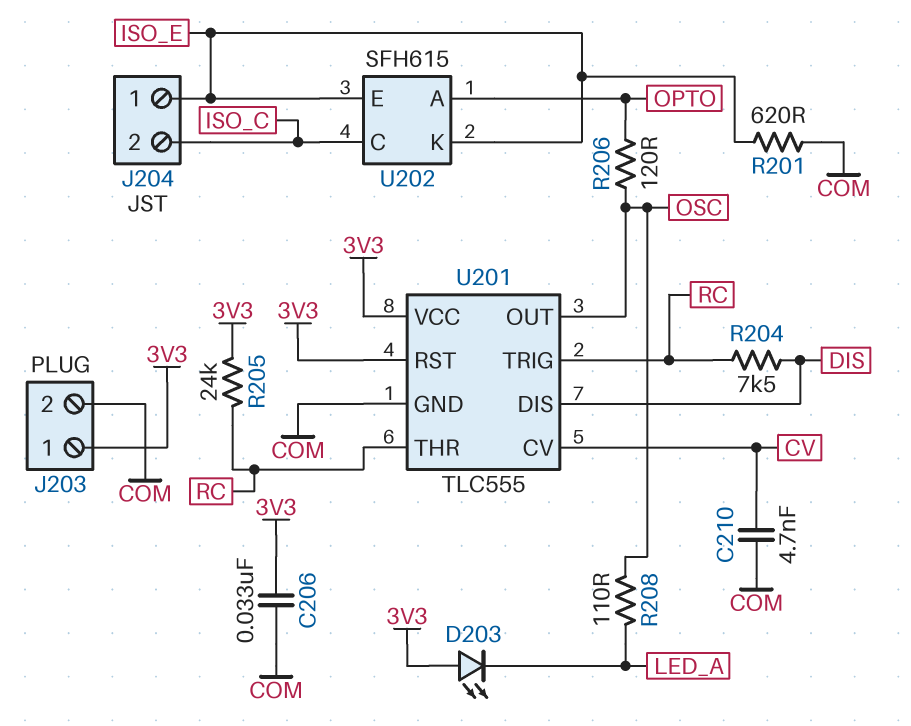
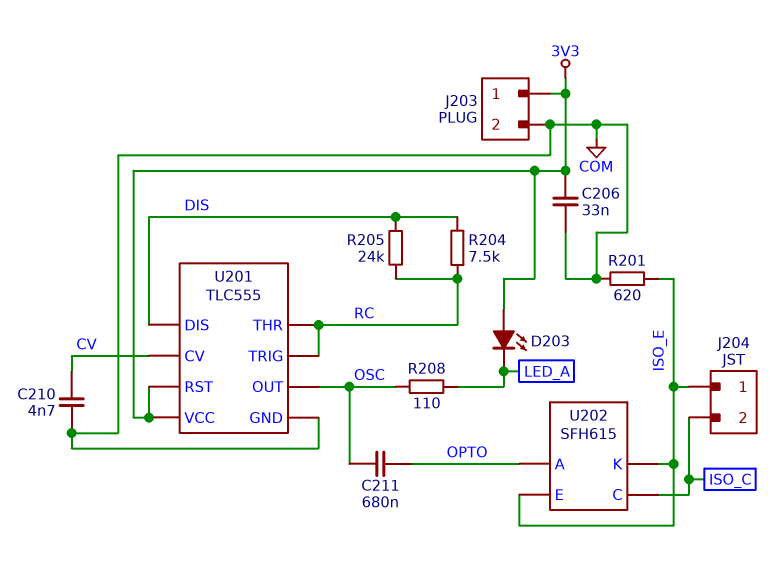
C211: none -> 680nF (OPTO, OSC)
R205: 24k (3V3, RC) -> 24k (DIS, RC)
R206: 120 (OPTO, OSC) -> none

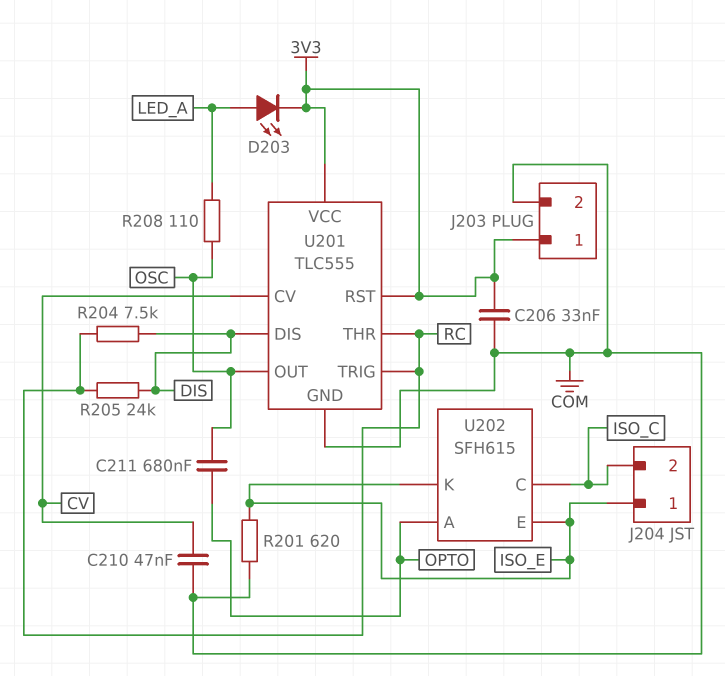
C210: 4.7nF (COM, CV) -> 47nF (COM, CV)
D203: LED (A 3V3, K LED_A) -> LED (A LED_A, K 3V3)

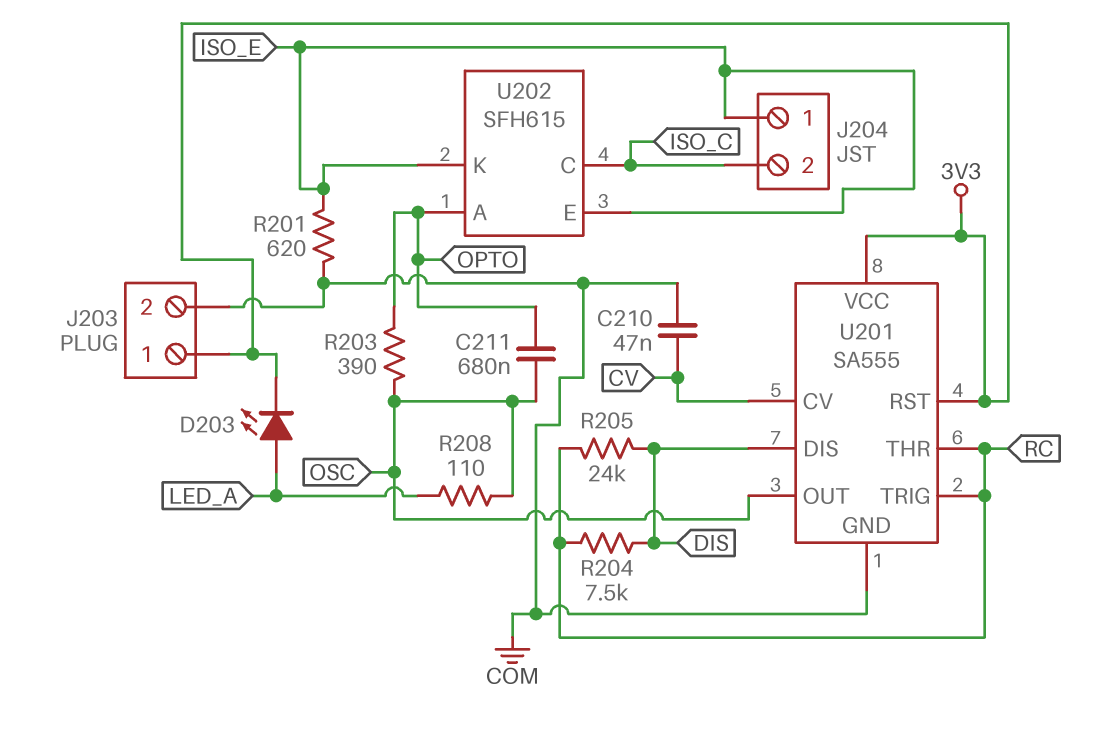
C206: 33nF (3V3, COM) -> none
R203: none -> 390 (OPTO, OSC)
U201: TLC555 -> SA555

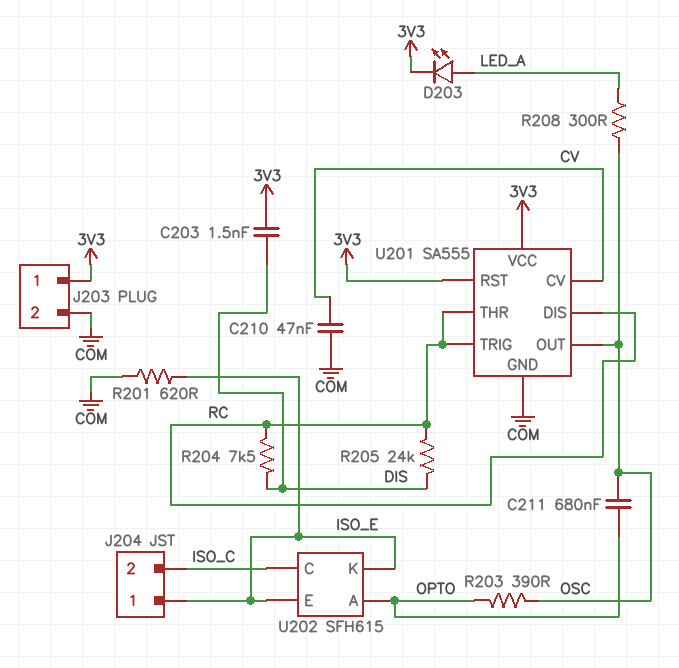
C203: none -> 1.5nF (3V3, DIS)
R208: 110 (LED_A, OSC) -> 300 (LED_A, OSC)
U201 pin DIS: DIS -> RC

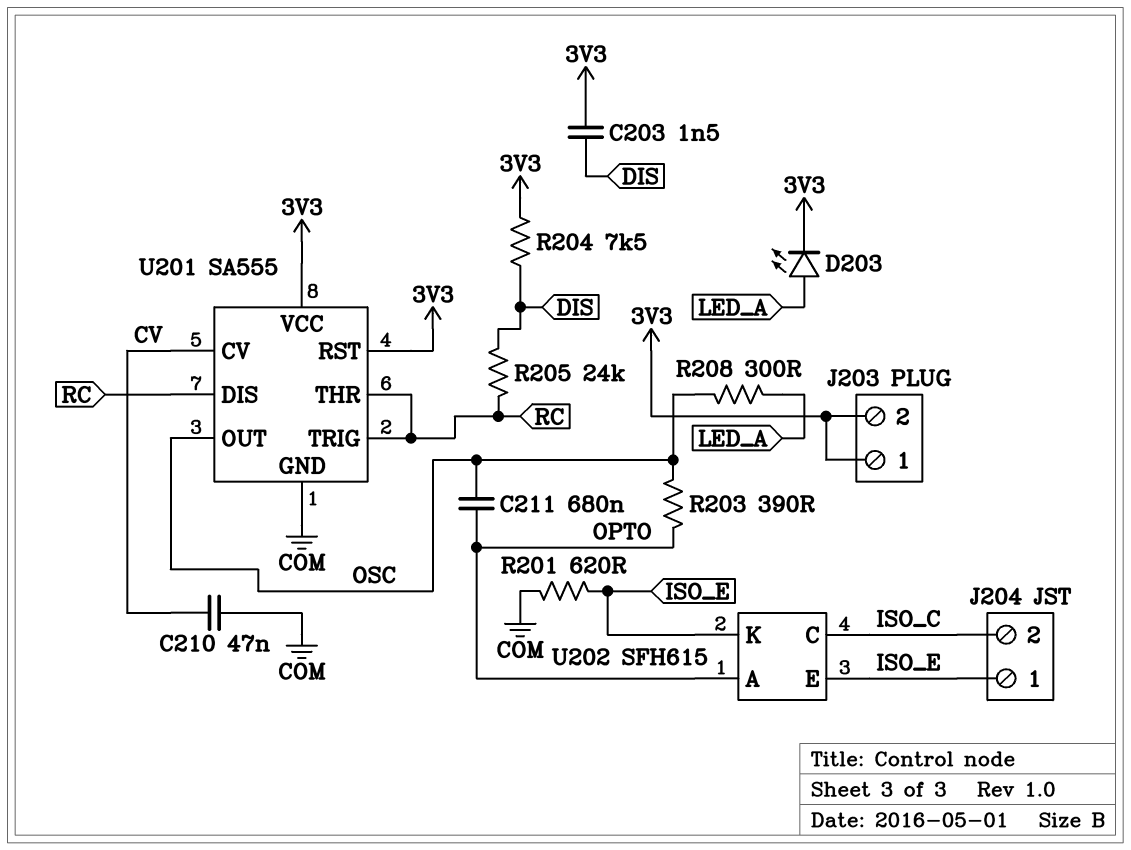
J203 pin 2: COM -> 3V3
R204: 7.5k (DIS, RC) -> 7.5k (3V3, DIS)

